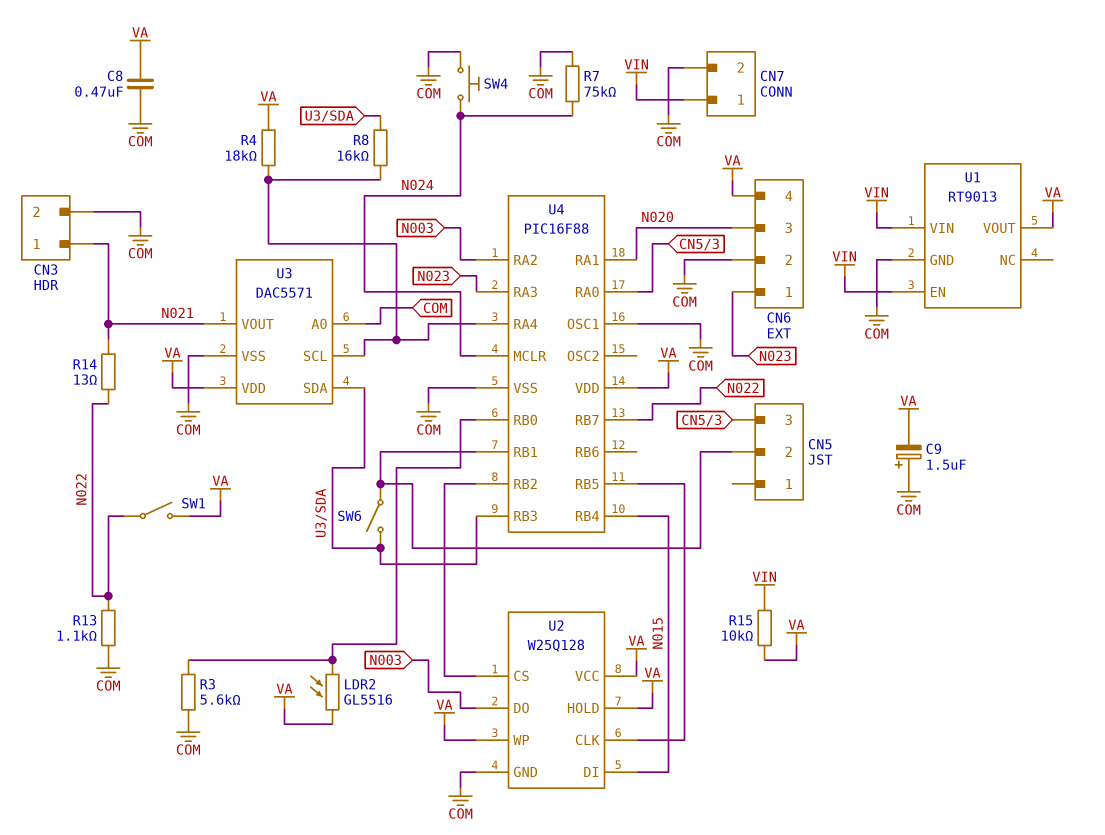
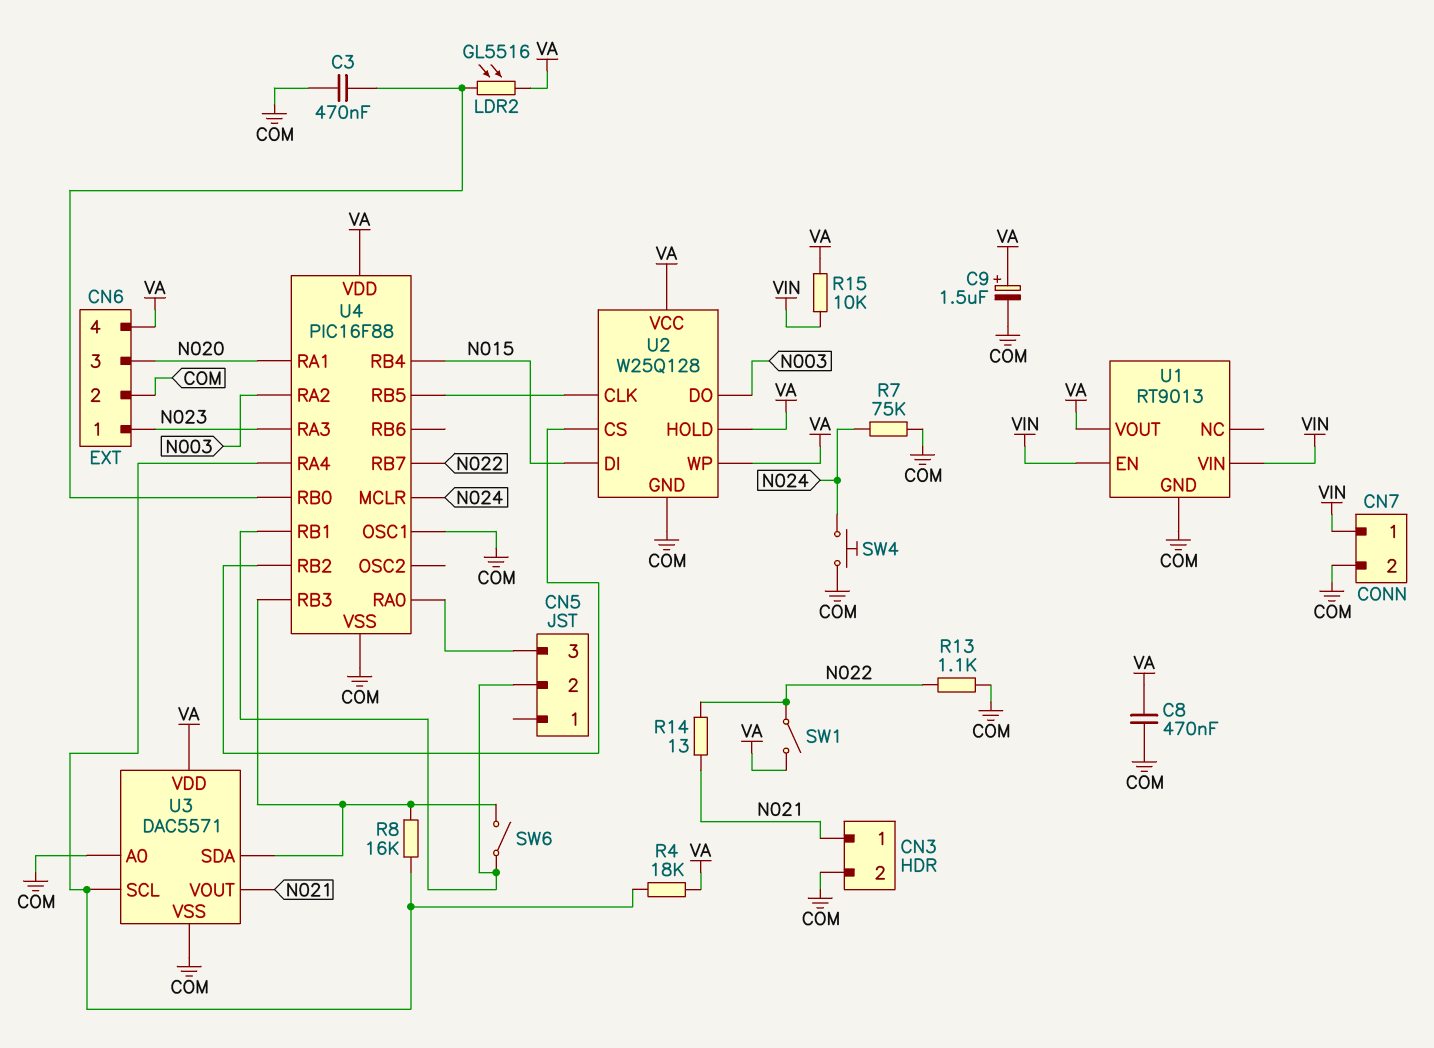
C3: none -> 470nF (COM, U4/RB0)
C9: 1.5uF (plus COM, minus VA) -> 1.5uF (plus VA, minus COM)
R3: 5.6k (COM, U4/RB0) -> none

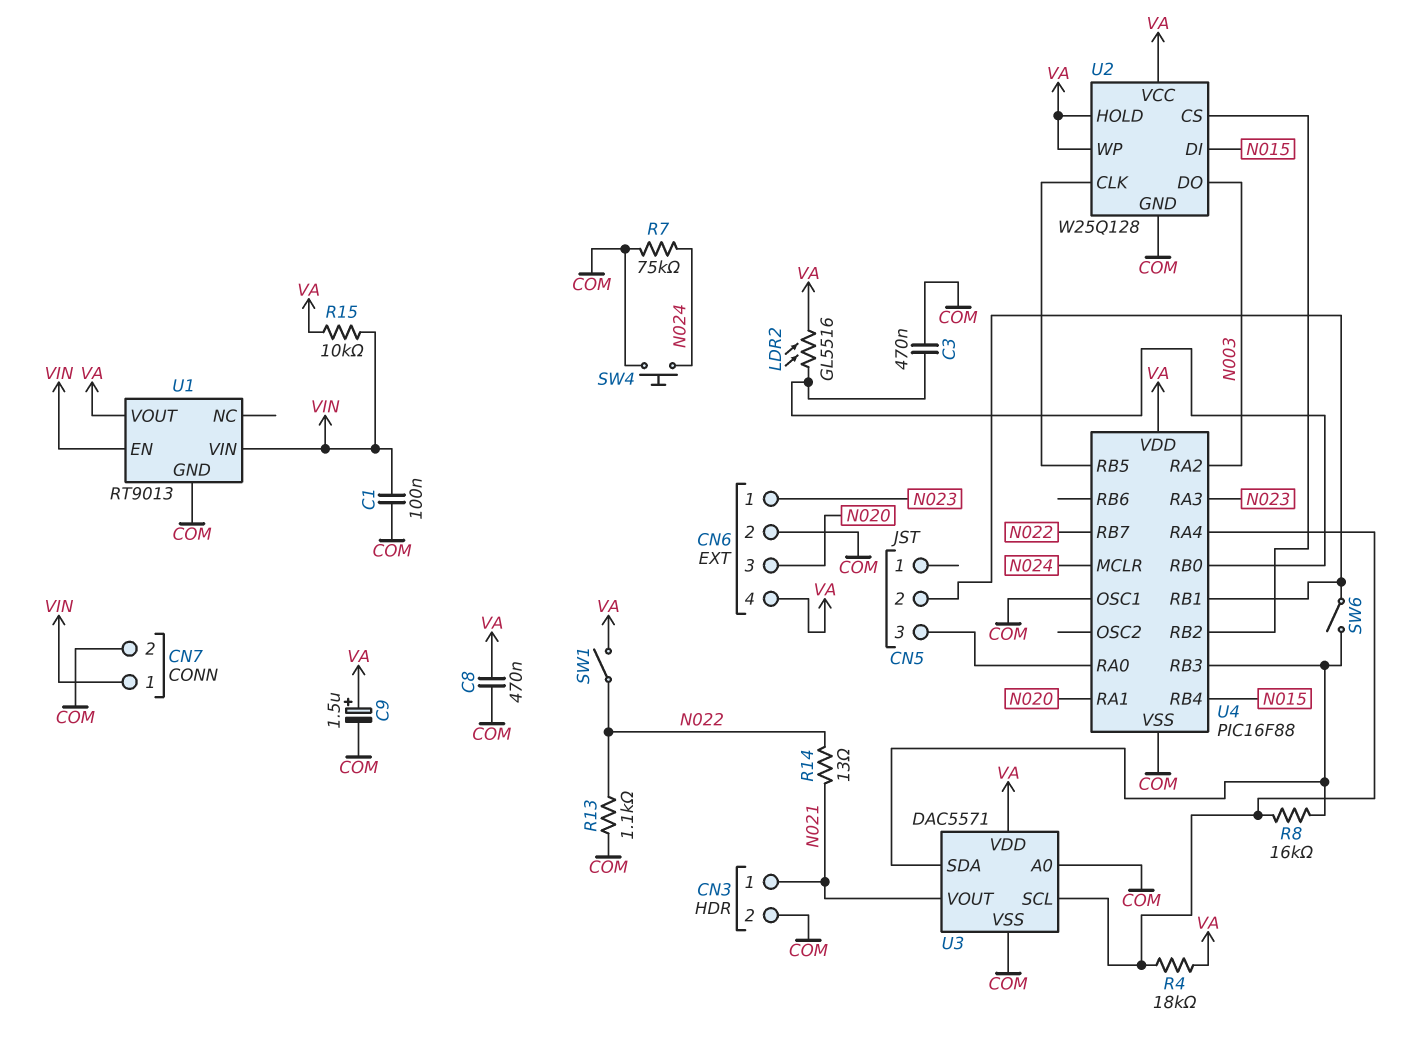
C1: none -> 100nF (COM, VIN)

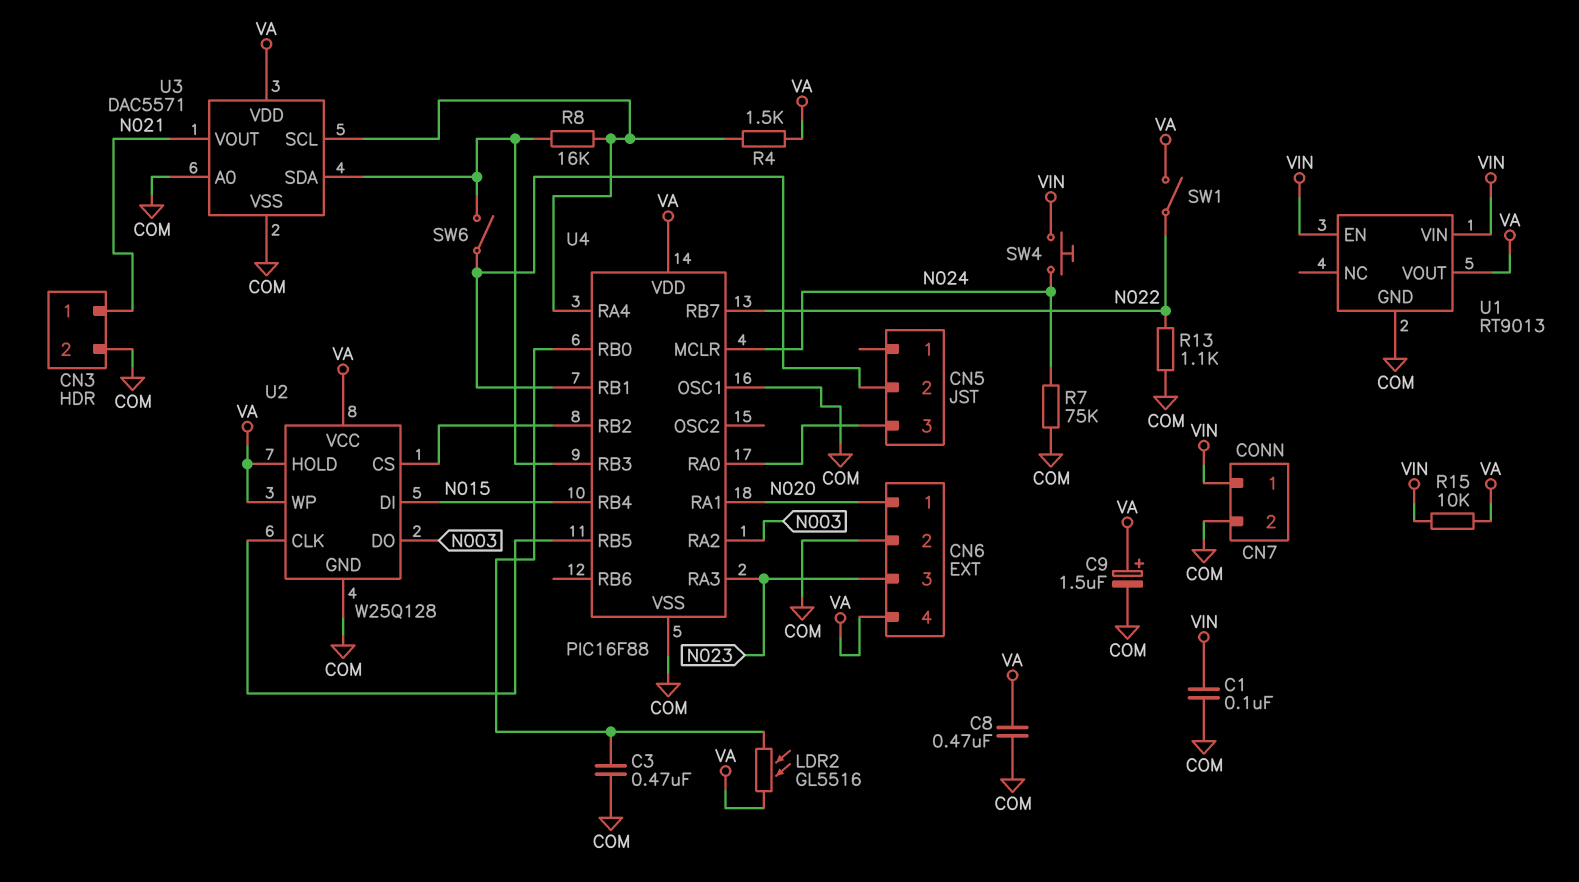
CN6 pin 1: N023 -> N020
CN6 pin 3: N020 -> N023
R4: 18k (U3/SCL, VA) -> 1.5k (U3/SCL, VA)
R14: 13 (N021, N022) -> none
SW4: button (COM, N024) -> button (N024, VIN)

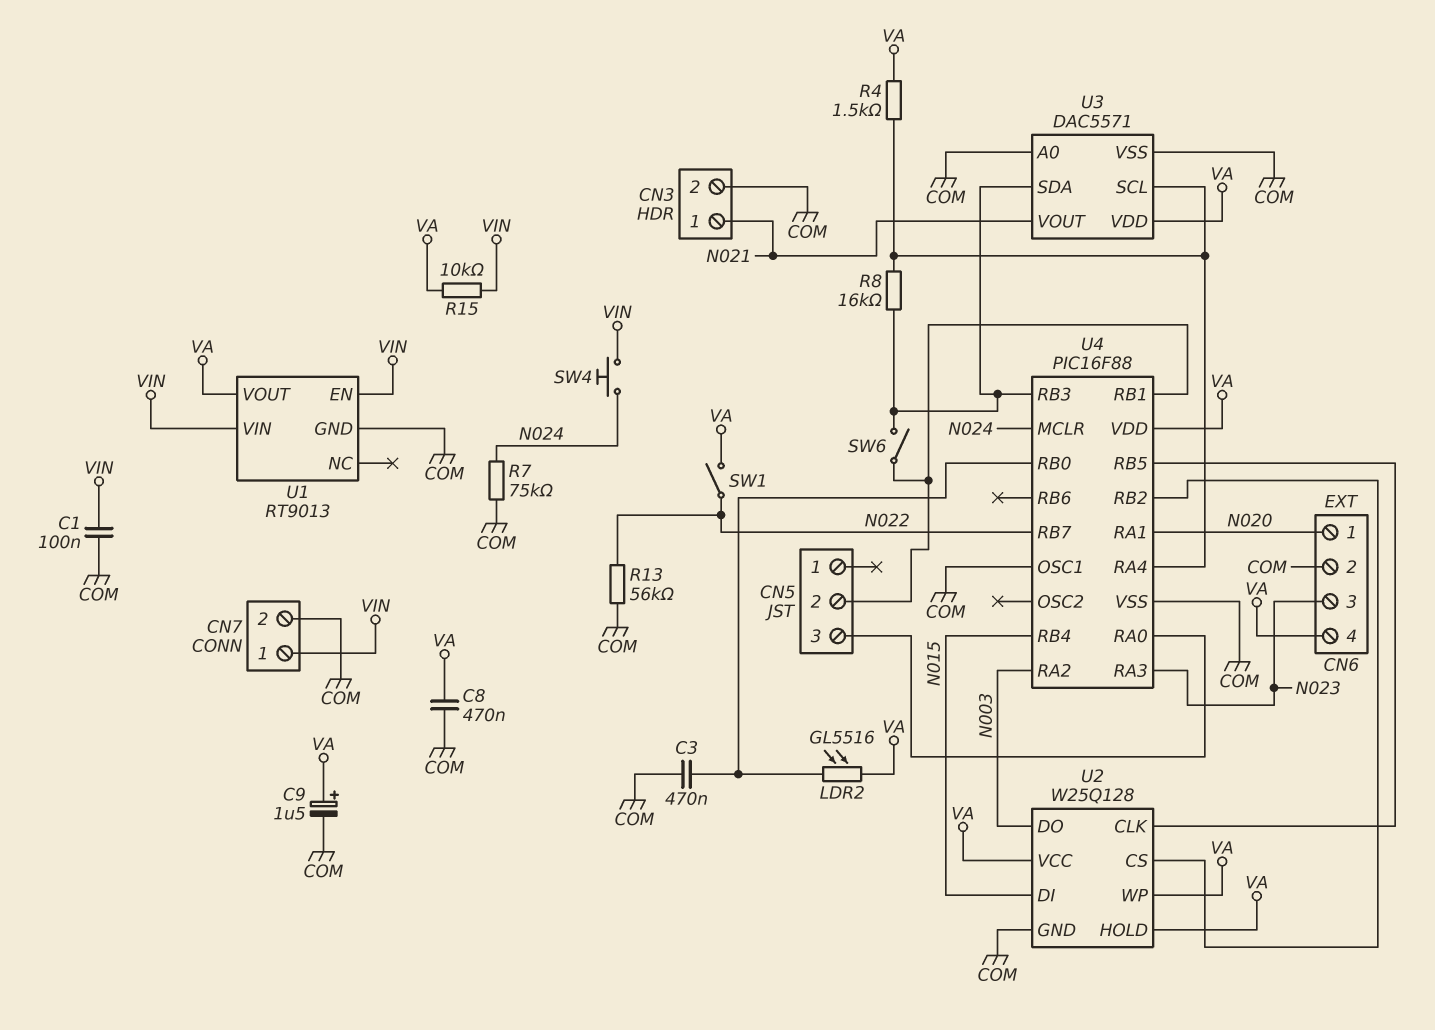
R13: 1.1k (COM, N022) -> 56k (COM, N022)

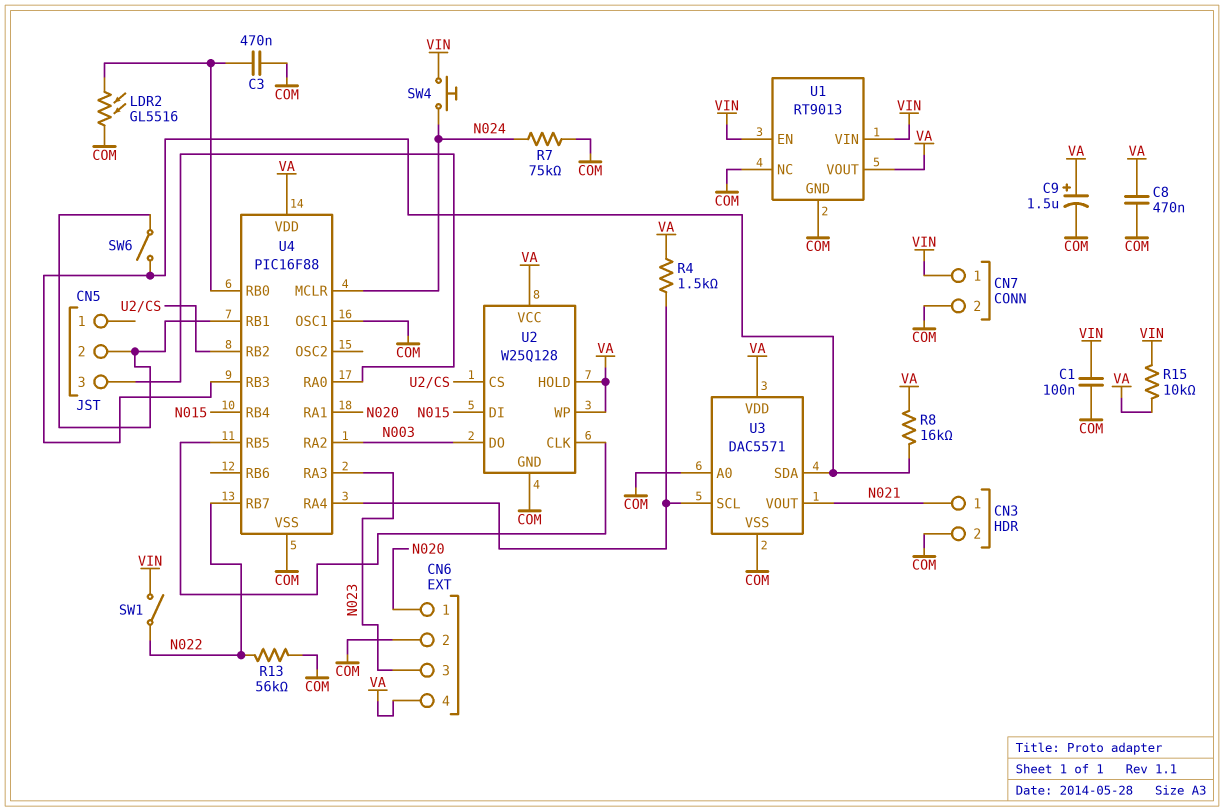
LDR2: GL5516 (U4/RB0, VA) -> GL5516 (COM, U4/RB0)
R8: 16k (U3/SCL, U3/SDA) -> 16k (U3/SDA, VA)
SW1: switch (N022, VA) -> switch (N022, VIN)
U1 pin NC: none -> COM

